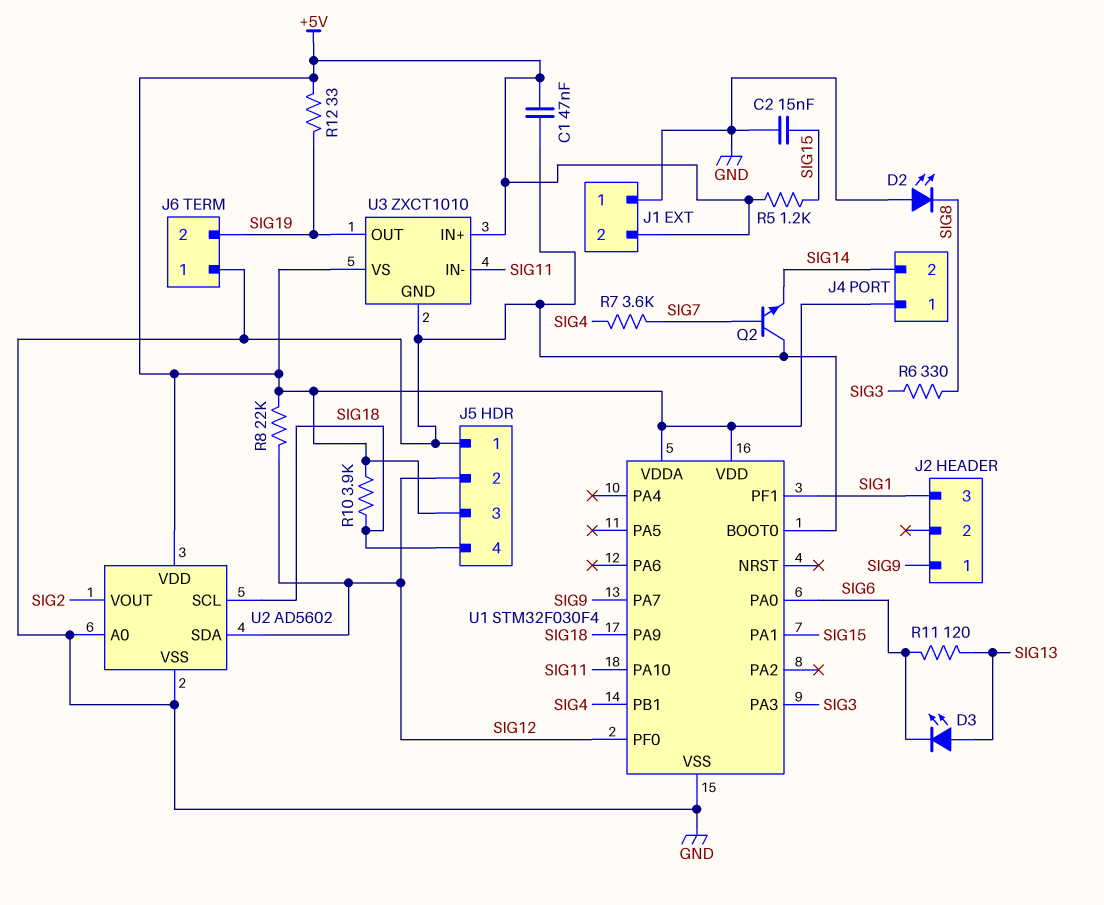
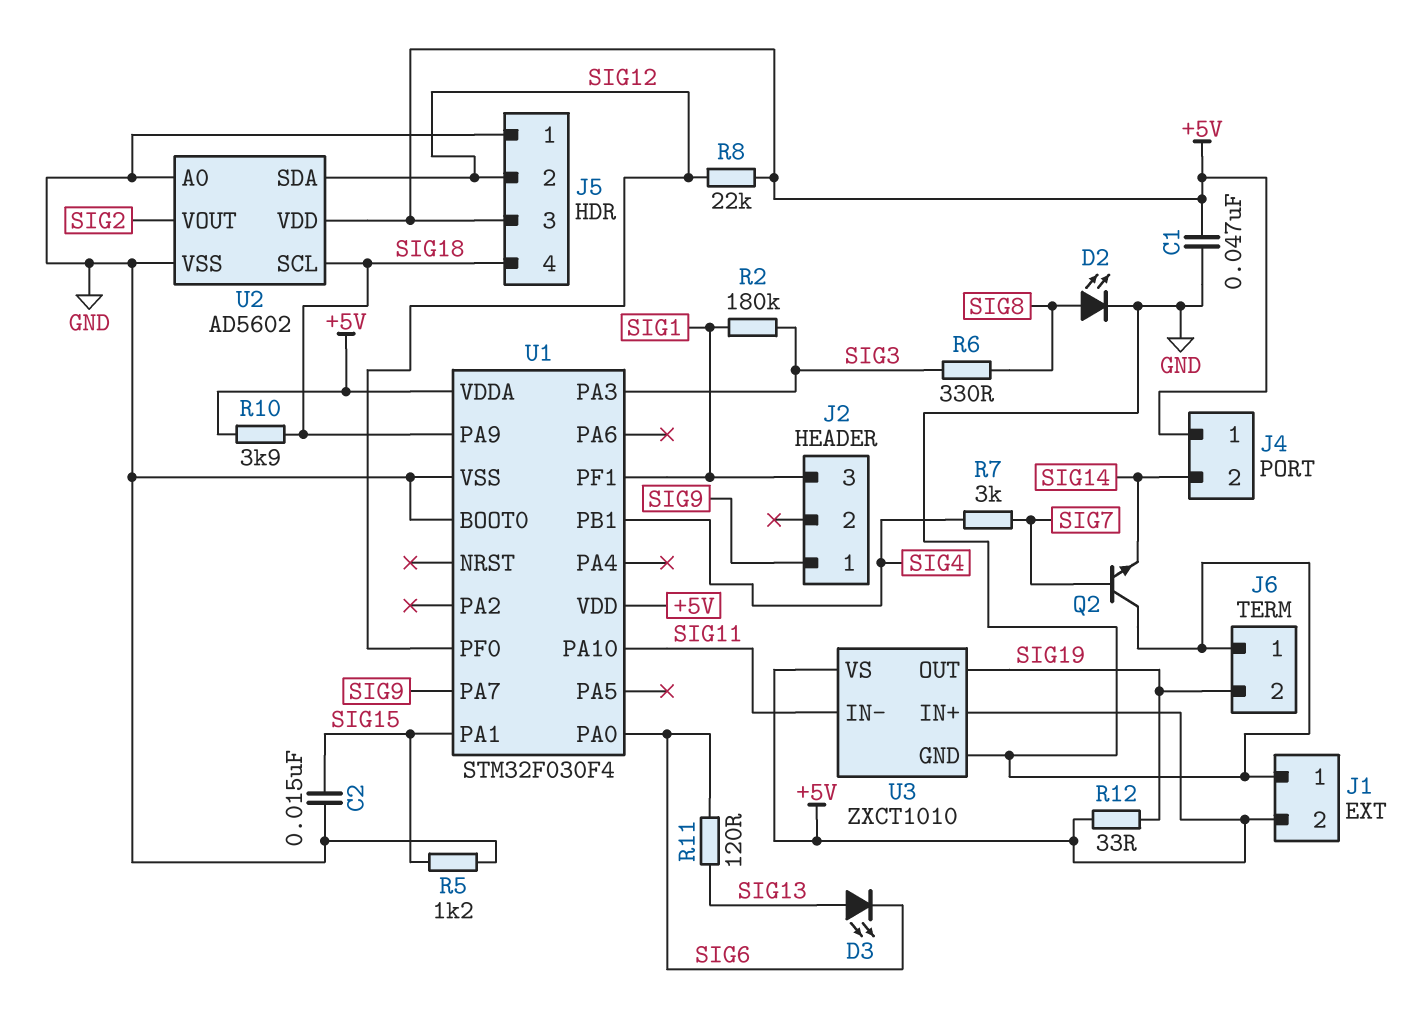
D2: LED (A GND, K SIG8) -> LED (A SIG8, K GND)
R2: none -> 180k (SIG1, SIG3)
R5: 1.2k (+5V, SIG15) -> 1.2k (GND, SIG15)
R7: 3.6k (SIG4, SIG7) -> 3k (SIG4, SIG7)

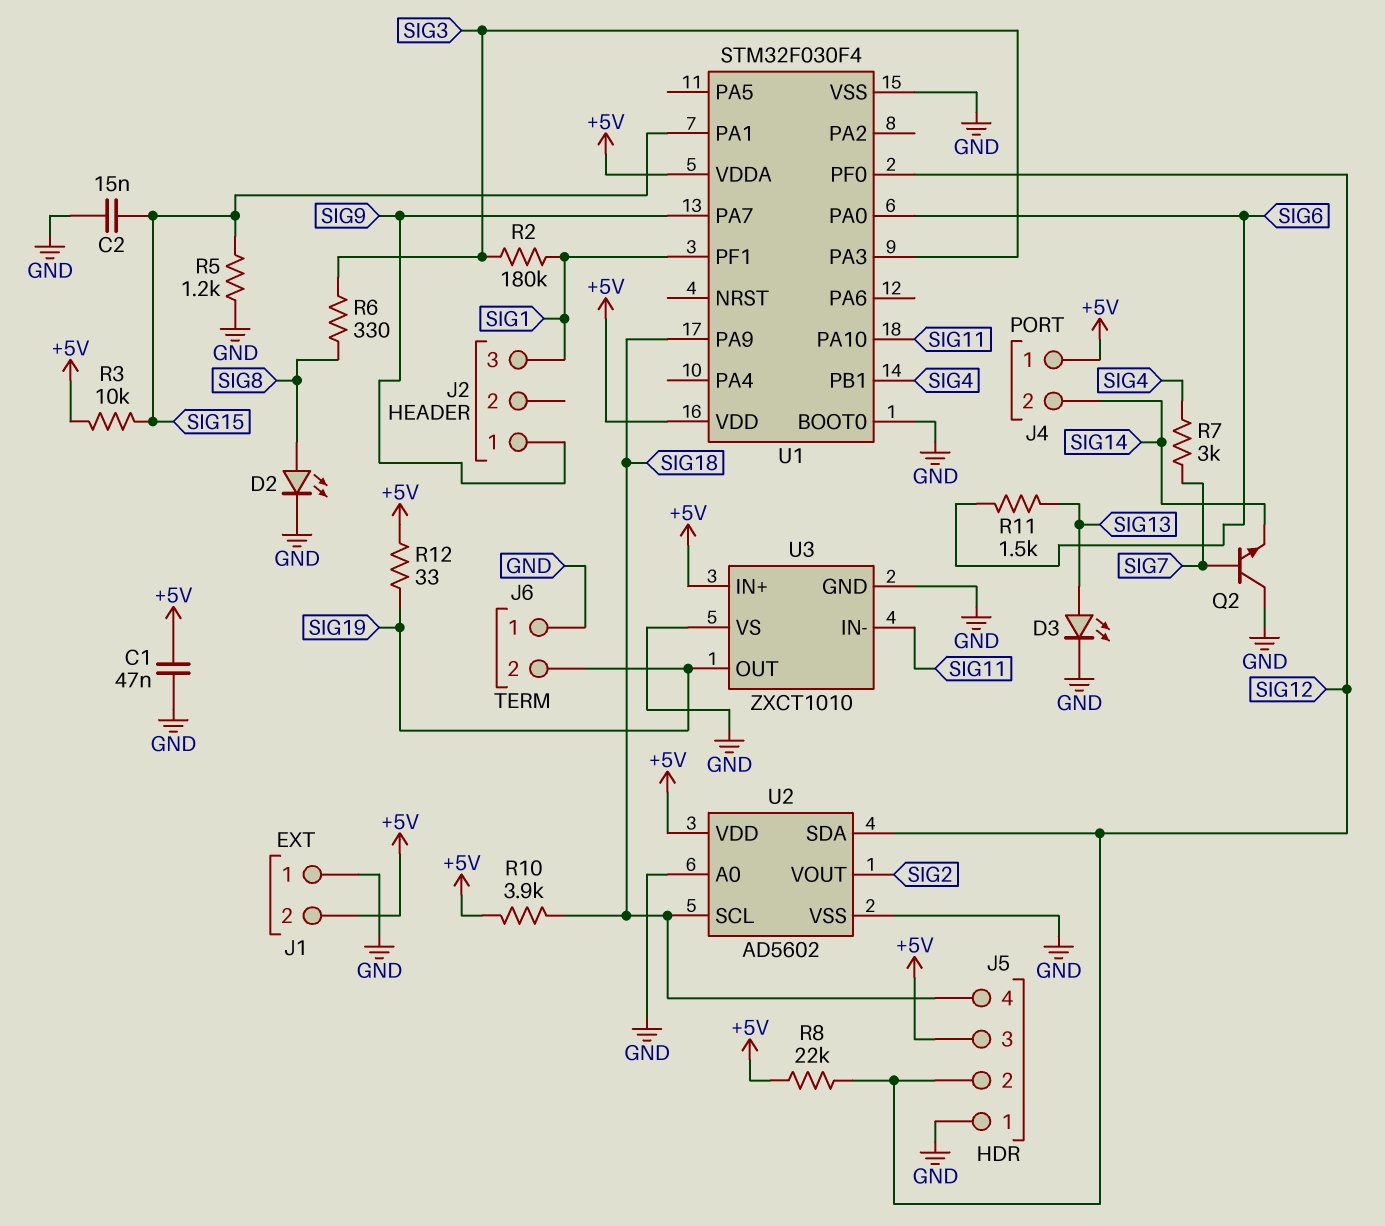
D3: LED (A SIG13, K SIG6) -> LED (A SIG13, K GND)
R3: none -> 10k (+5V, SIG15)
R11: 120 (SIG6, SIG13) -> 1.5k (SIG6, SIG13)
U3 pin VS: +5V -> GND

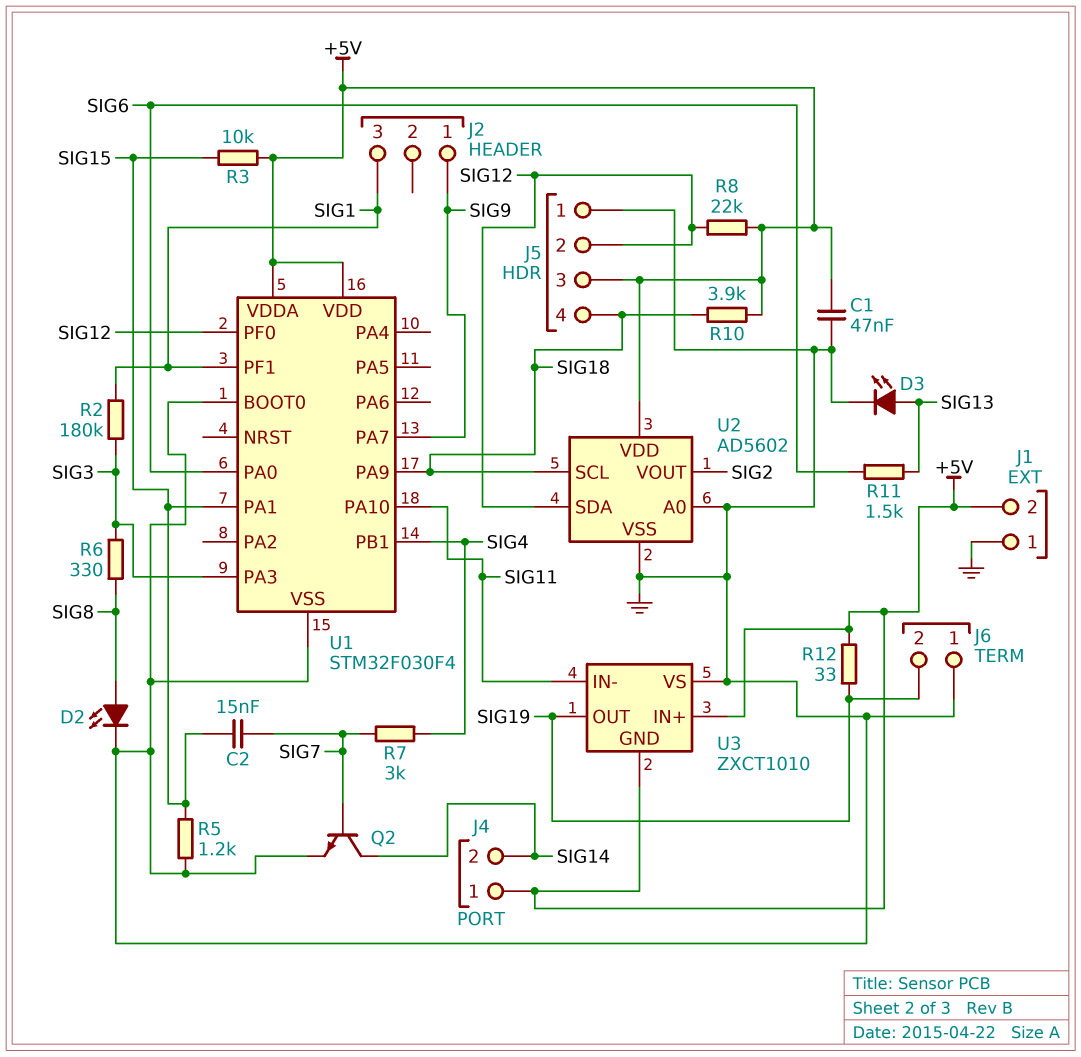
C2: 15nF (GND, SIG15) -> 15nF (SIG7, SIG15)
Q2: NPN (B SIG7, C GND, E SIG14) -> NPN (B SIG7, C SIG14, E GND)
U3 pin GND: GND -> +5V

